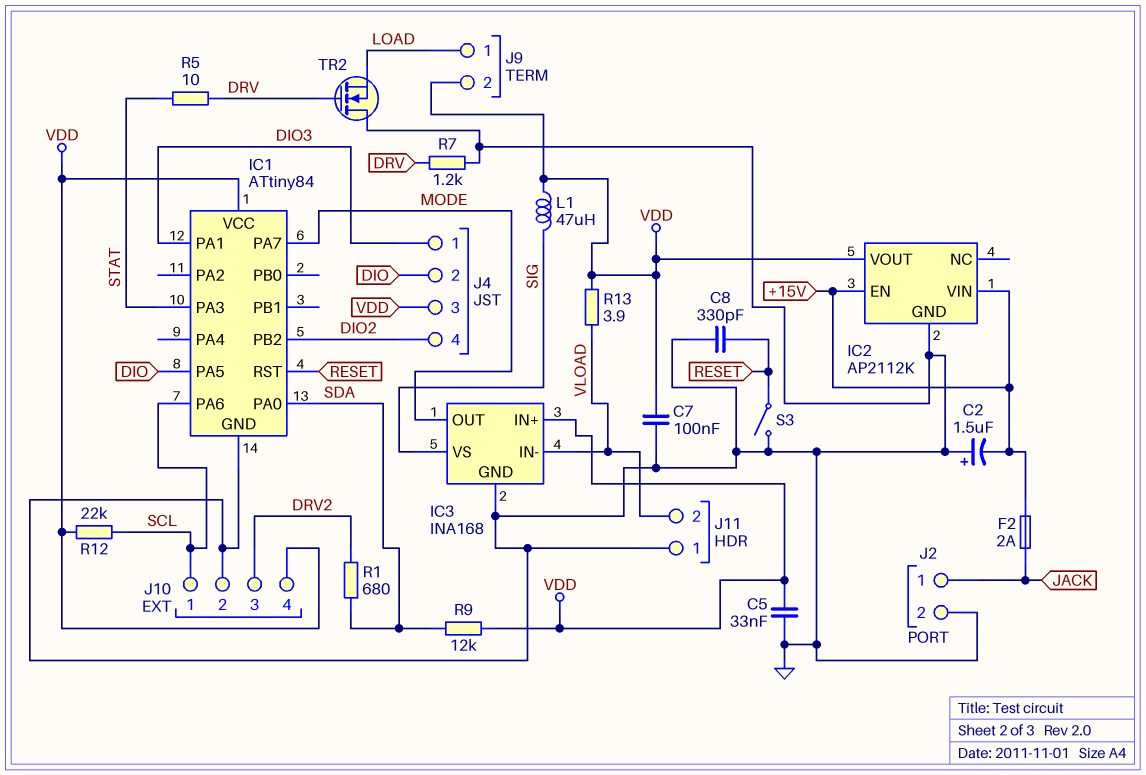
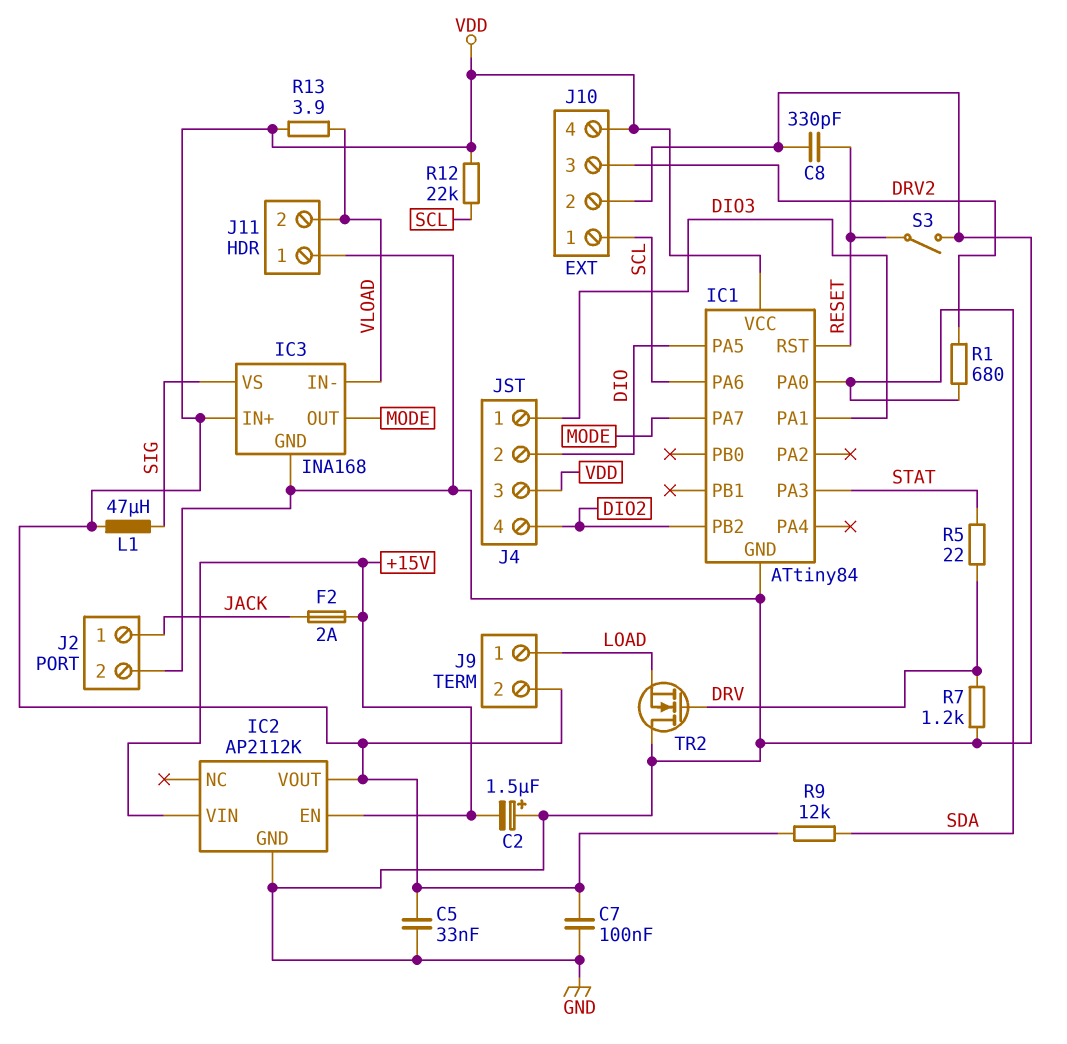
R5: 10 (DRV, STAT) -> 22 (DRV, STAT)

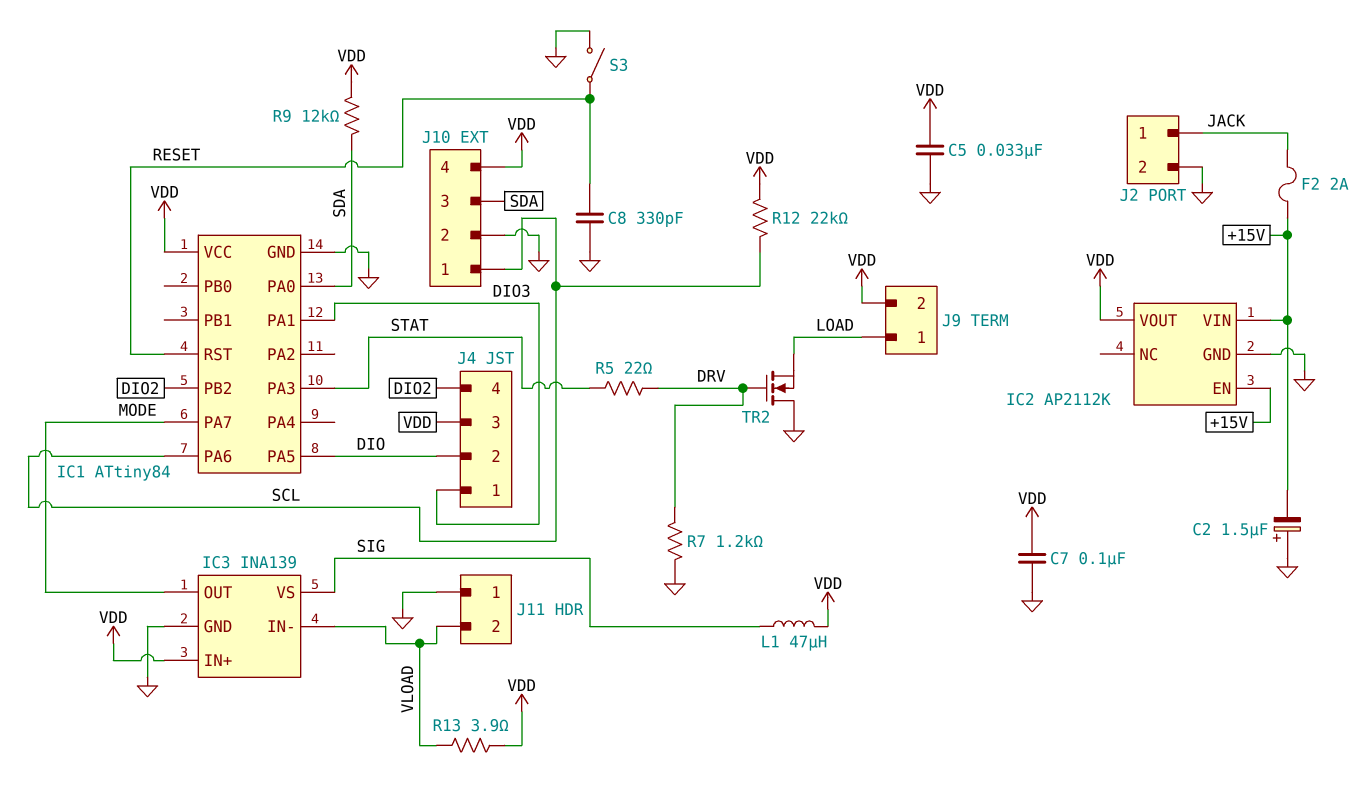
IC3: INA168 -> INA139
J10 pin 3: DRV2 -> SDA
R1: 680 (DRV2, SDA) -> none

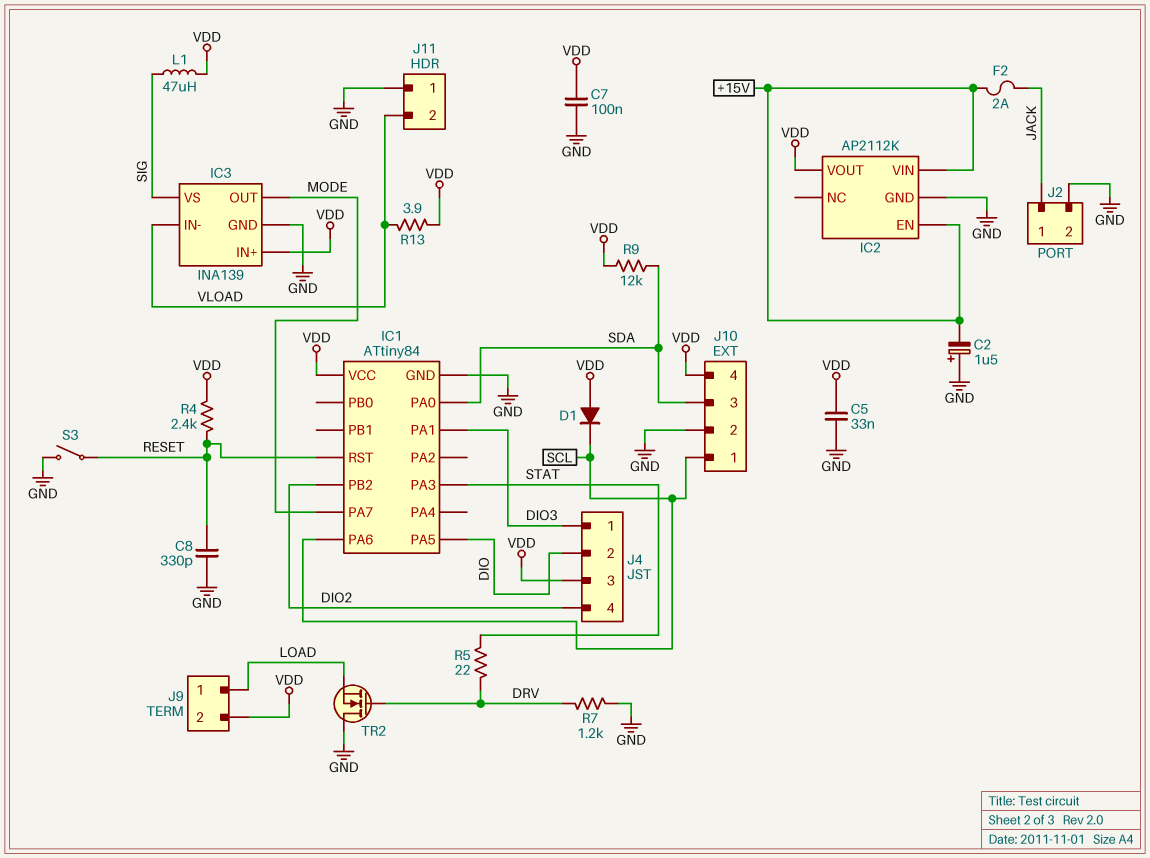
D1: none -> diode (A VDD, K SCL)
R4: none -> 2.4k (RESET, VDD)
R12: 22k (SCL, VDD) -> none

